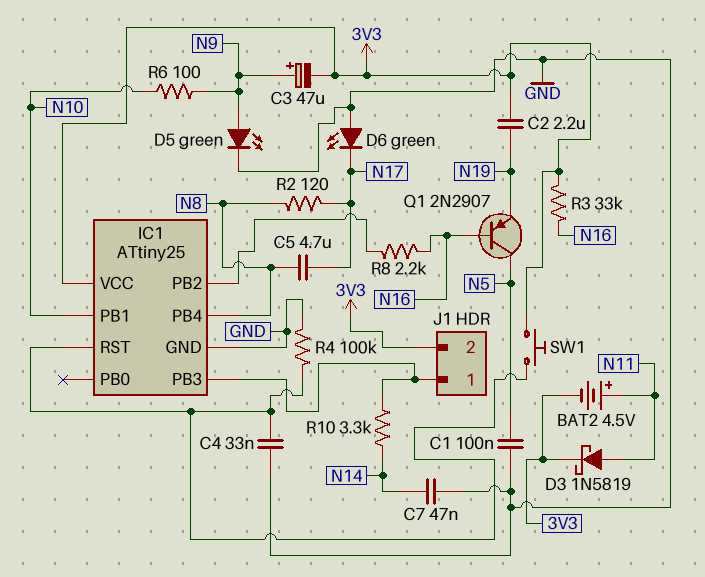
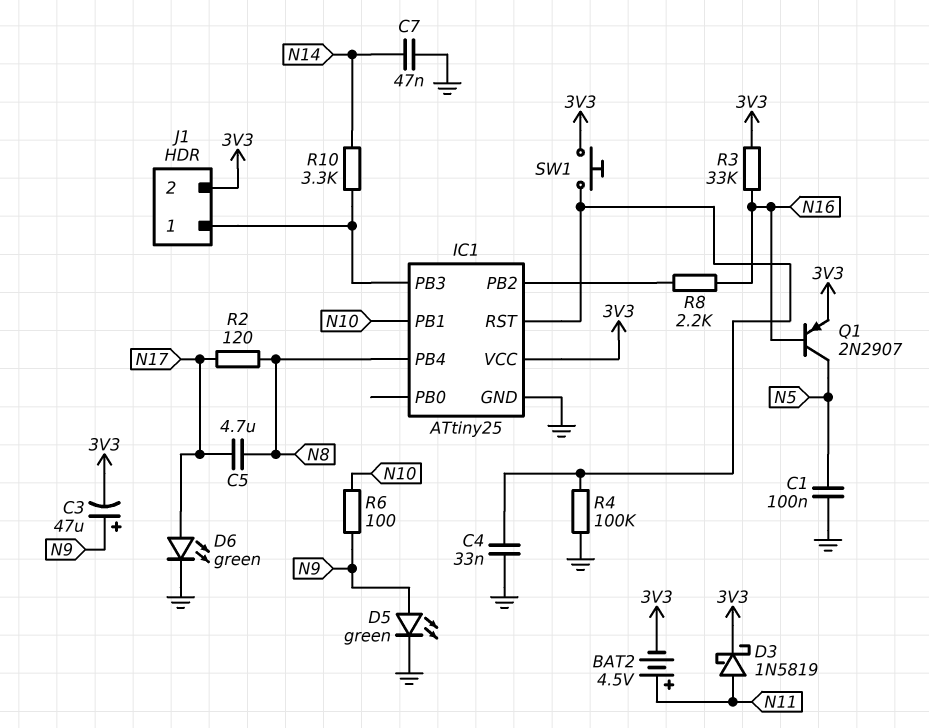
C2: 2.2uF (3V3, N19) -> none
D6: LED green (A GND, K N17) -> LED green (A N17, K GND)
Q1: PNP 2N2907 (B N16, C N5, E N19) -> PNP 2N2907 (B N16, C N5, E 3V3)

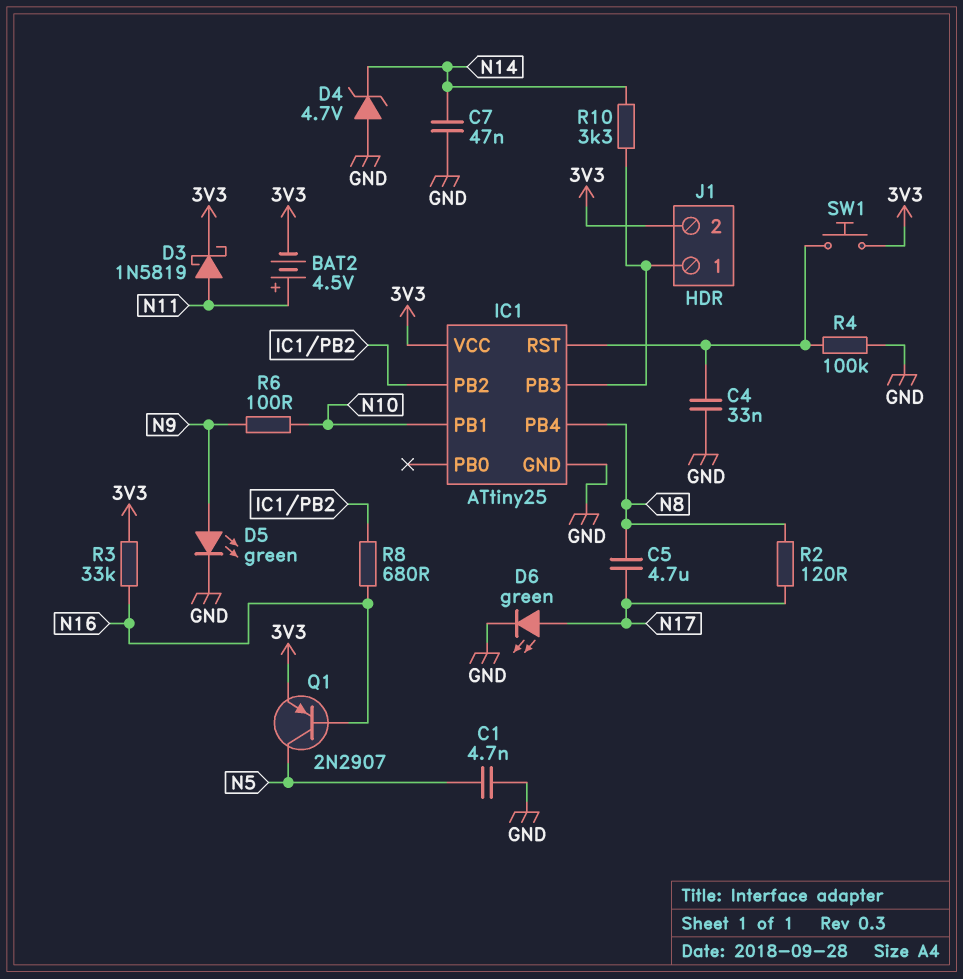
C1: 100nF (GND, N5) -> 4.7nF (GND, N5)
C3: 47uF (plus N9, minus 3V3) -> none
D4: none -> zener 4.7V (A GND, K N14)
R8: 2.2k (IC1/PB2, N16) -> 680 (IC1/PB2, N16)

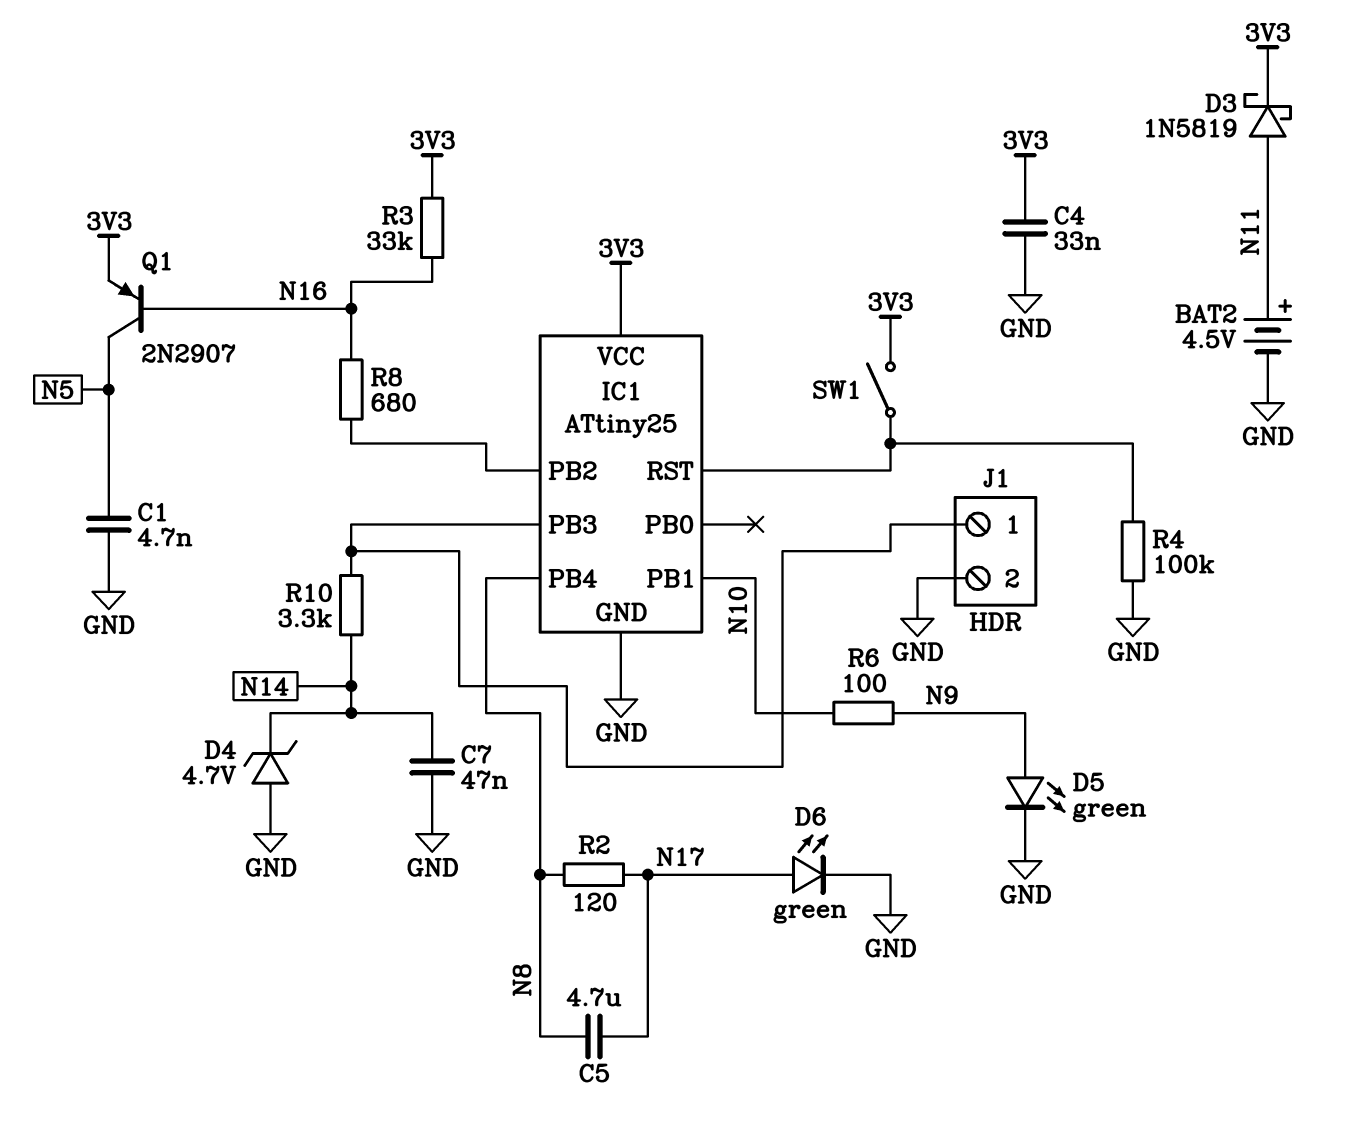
BAT2: 4.5V (plus N11, minus 3V3) -> 4.5V (plus N11, minus GND)
C4: 33nF (GND, IC1/RST) -> 33nF (3V3, GND)
J1 pin 2: 3V3 -> GND
SW1: button (3V3, IC1/RST) -> switch (3V3, IC1/RST)

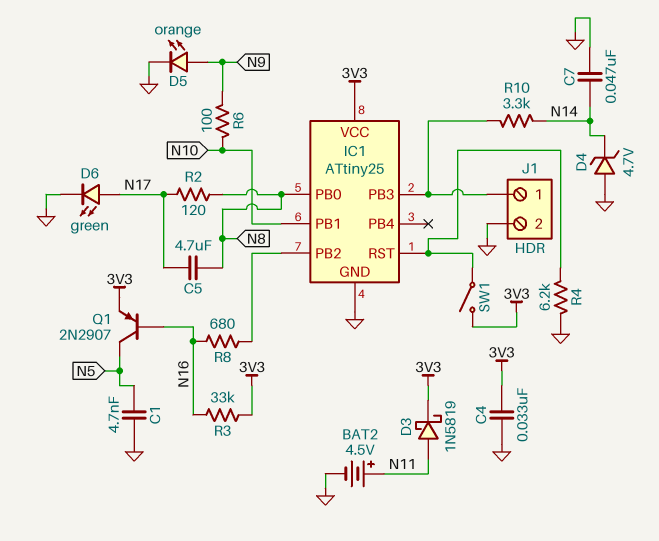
D5: LED green (A N9, K GND) -> LED orange (A N9, K GND)
IC1 pin PB0: none -> N8
IC1 pin PB4: N8 -> none
R4: 100k (GND, IC1/RST) -> 6.2k (GND, IC1/RST)

